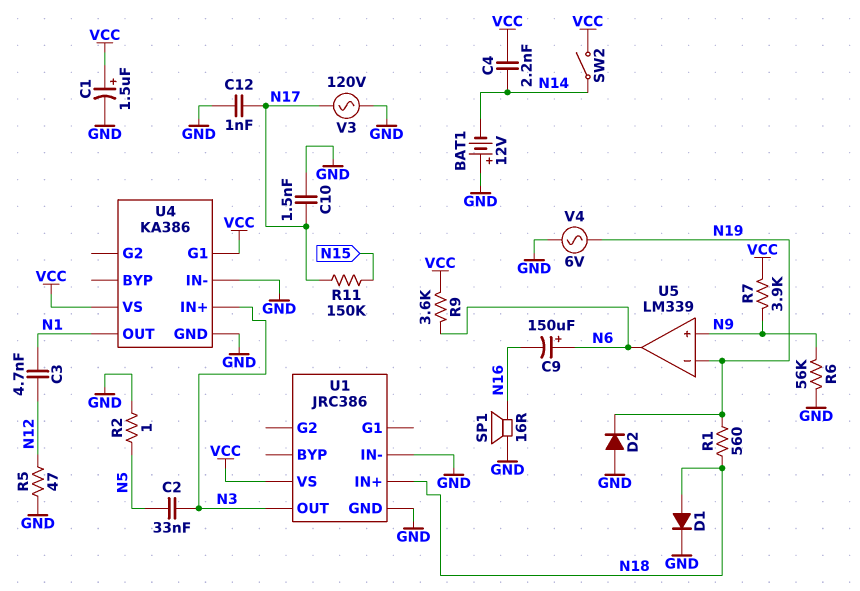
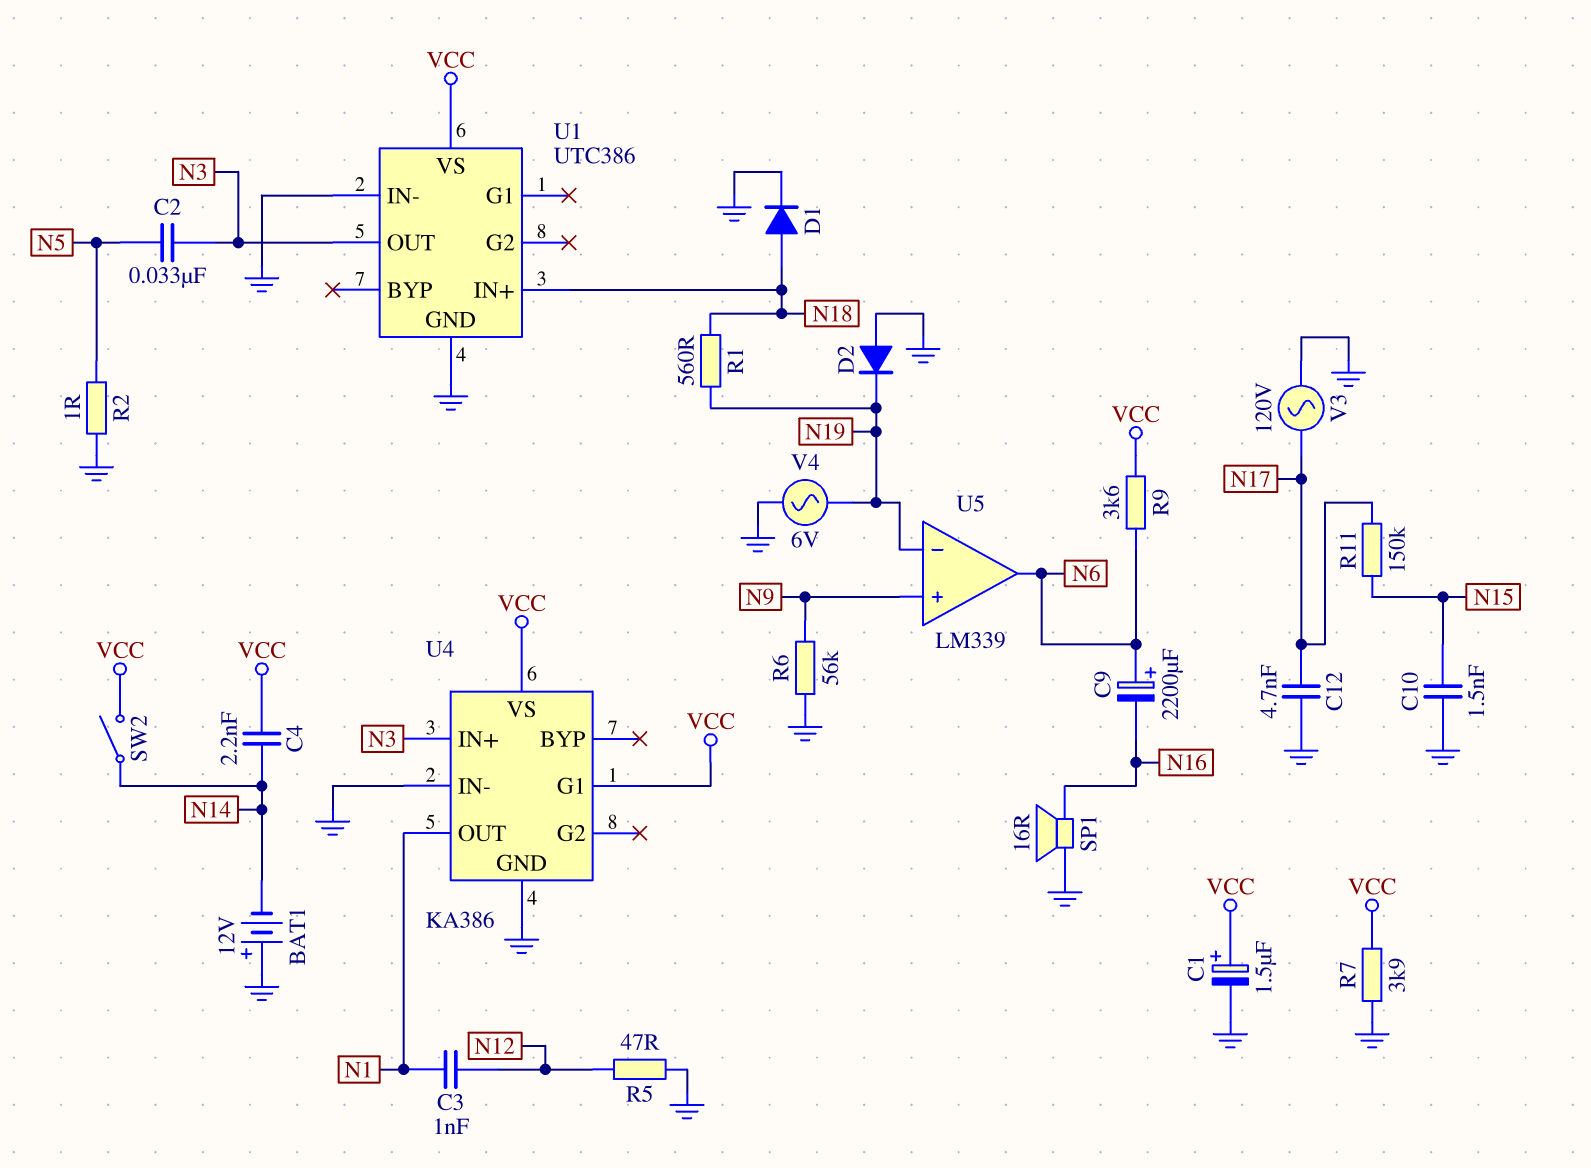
C3: 4.7nF (N1, N12) -> 1nF (N1, N12)
C9: 150uF (plus N6, minus N16) -> 2200uF (plus N6, minus N16)
C10: 1.5nF (GND, N17) -> 1.5nF (GND, N15)
C12: 1nF (GND, N17) -> 4.7nF (GND, N17)
R7: 3.9k (N9, VCC) -> 3.9k (GND, VCC)
U1: JRC386 -> UTC386

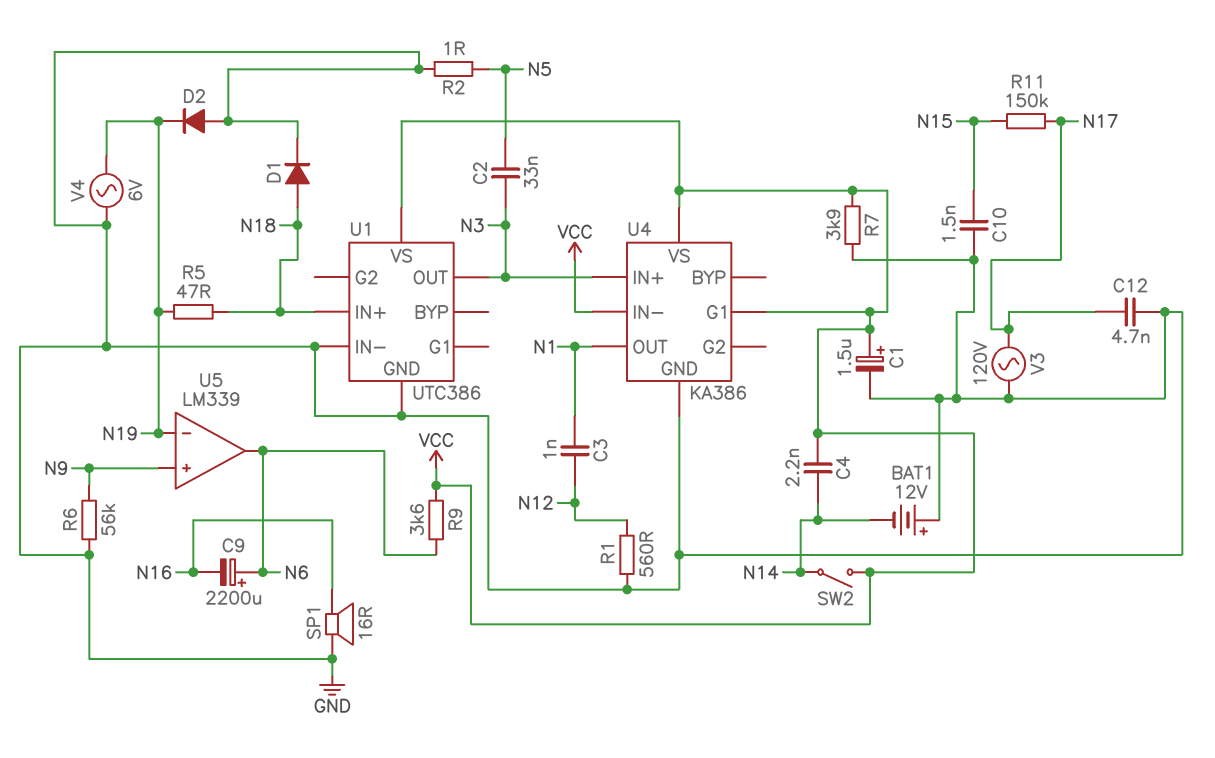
R1: 560 (N18, N19) -> 560 (GND, N12)
R5: 47 (GND, N12) -> 47 (N18, N19)
U4 pin IN-: GND -> VCC

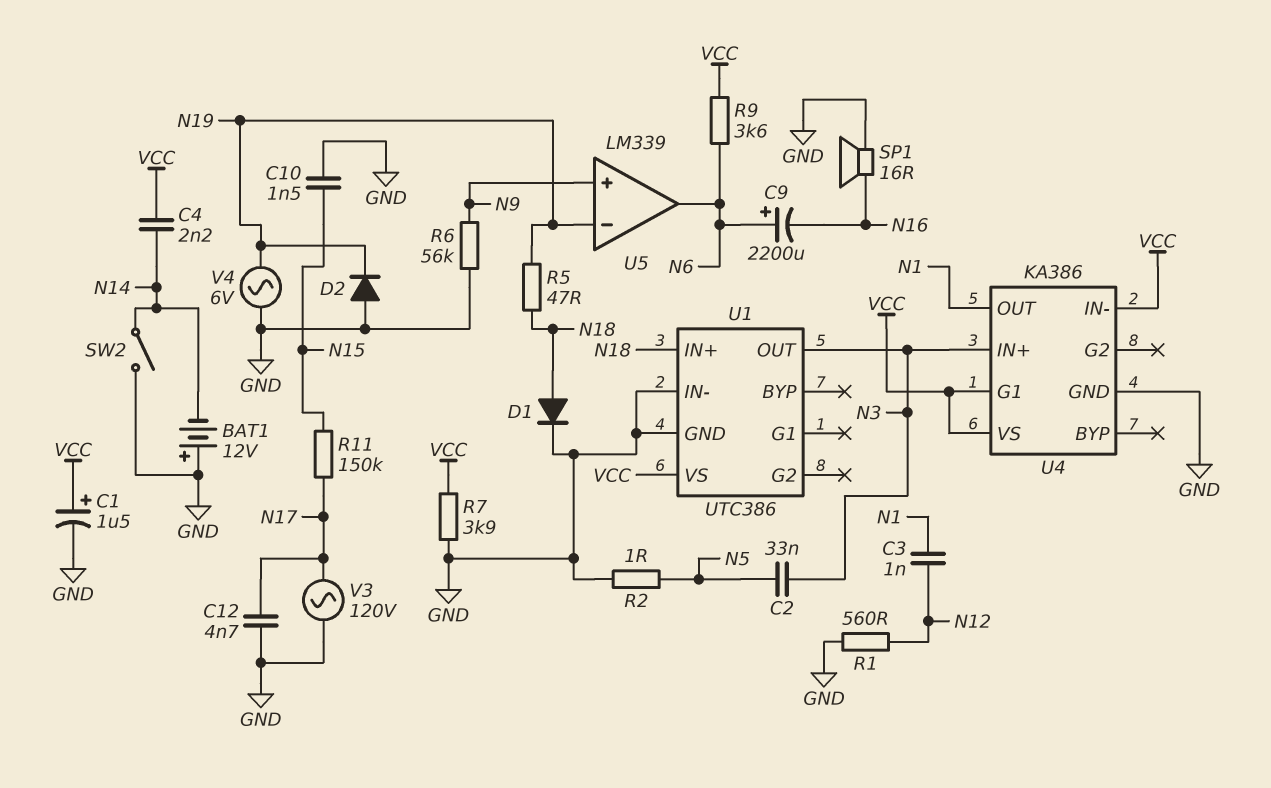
SW2: switch (N14, VCC) -> switch (GND, N14)

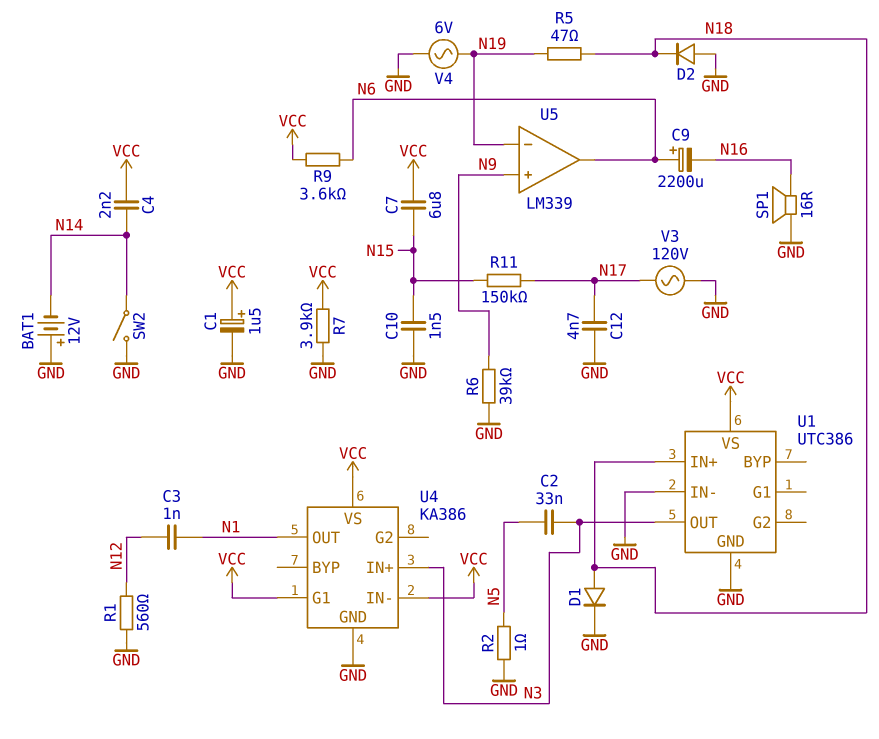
C7: none -> 6.8uF (N15, VCC)
D2: diode (A GND, K N19) -> diode (A GND, K N18)
R6: 56k (GND, N9) -> 39k (GND, N9)

